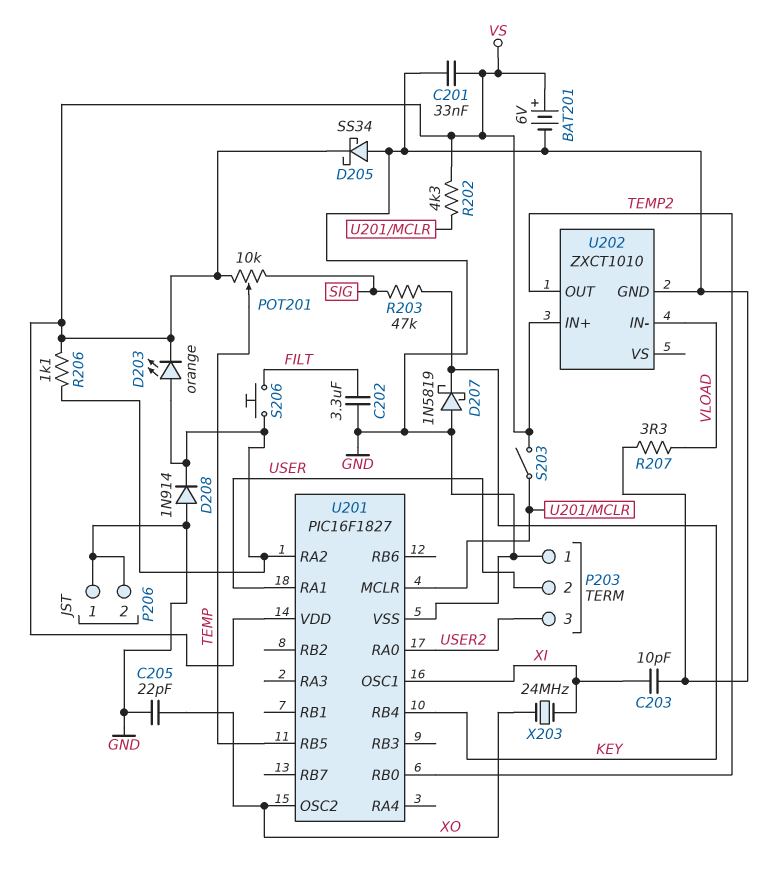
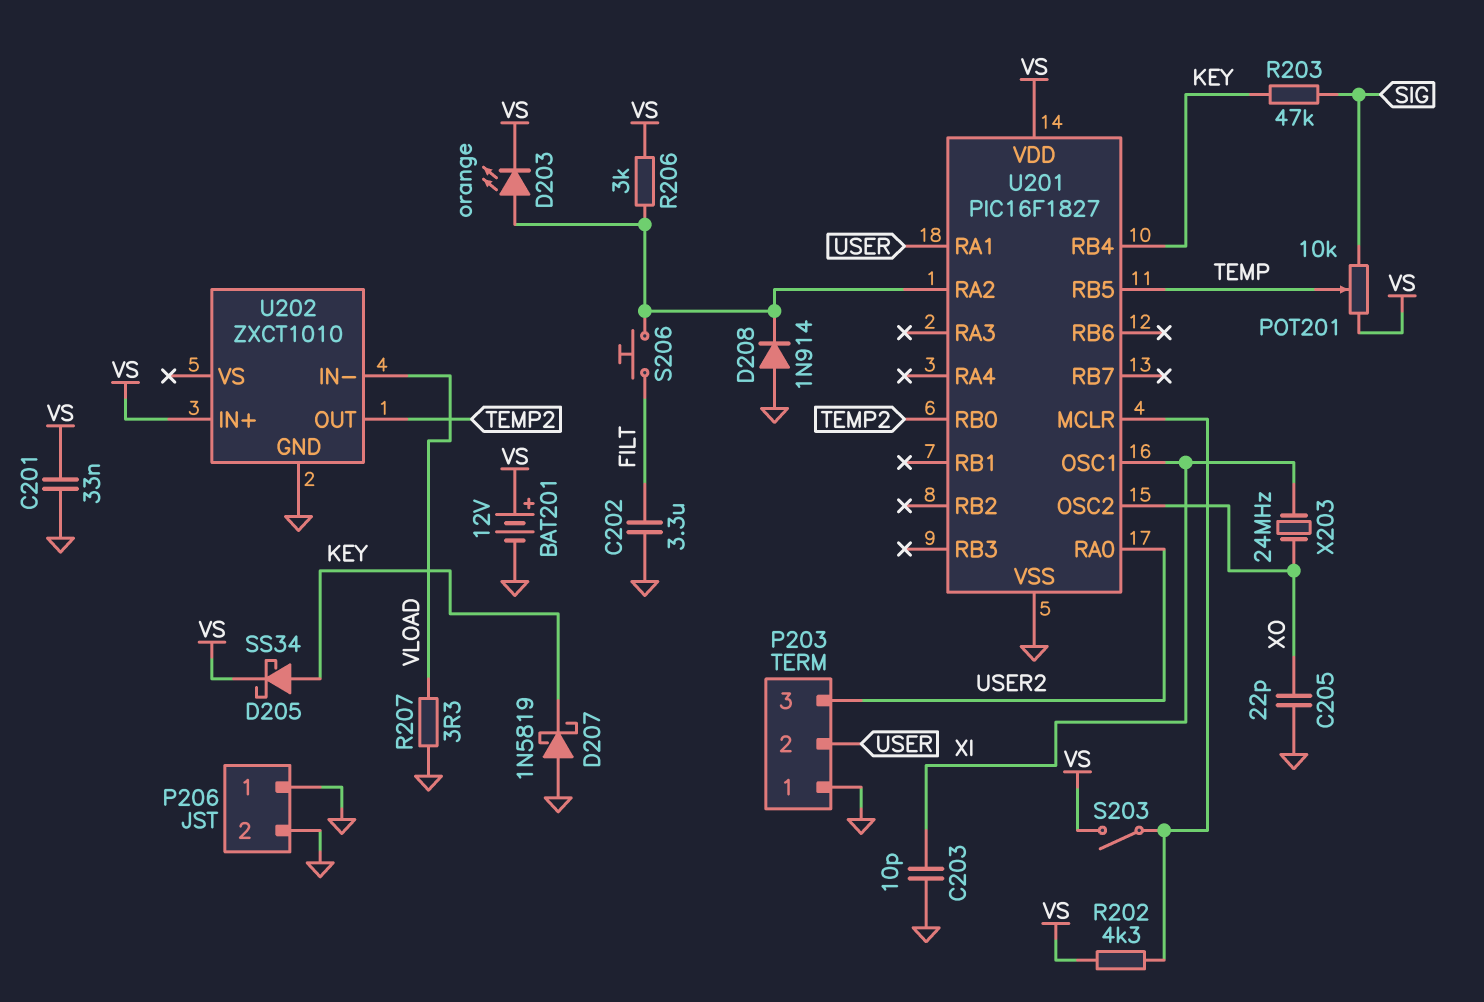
BAT201: 6V (plus VS, minus GND) -> 12V (plus VS, minus GND)
D205: schottky SS34 (A GND, K VS) -> schottky SS34 (A KEY, K VS)
R206: 1.1k (U201/RA2, VS) -> 3k (U201/RA2, VS)

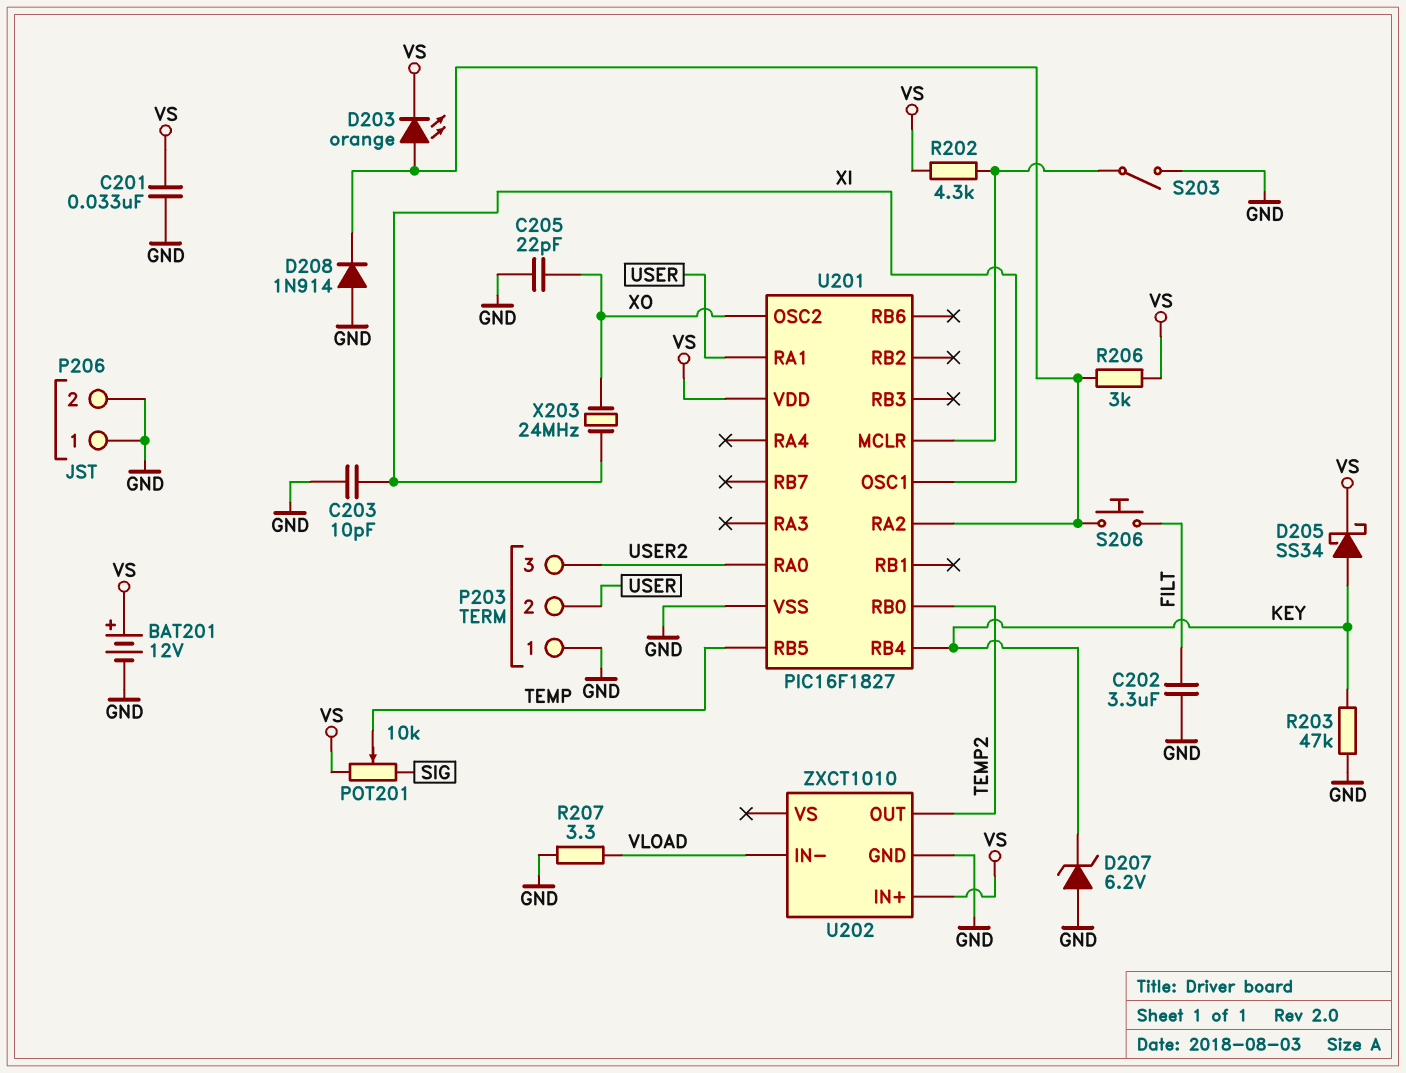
D207: schottky 1N5819 (A GND, K KEY) -> zener 6.2V (A GND, K KEY)
R203: 47k (KEY, SIG) -> 47k (GND, KEY)
S203: switch (U201/MCLR, VS) -> switch (GND, U201/MCLR)

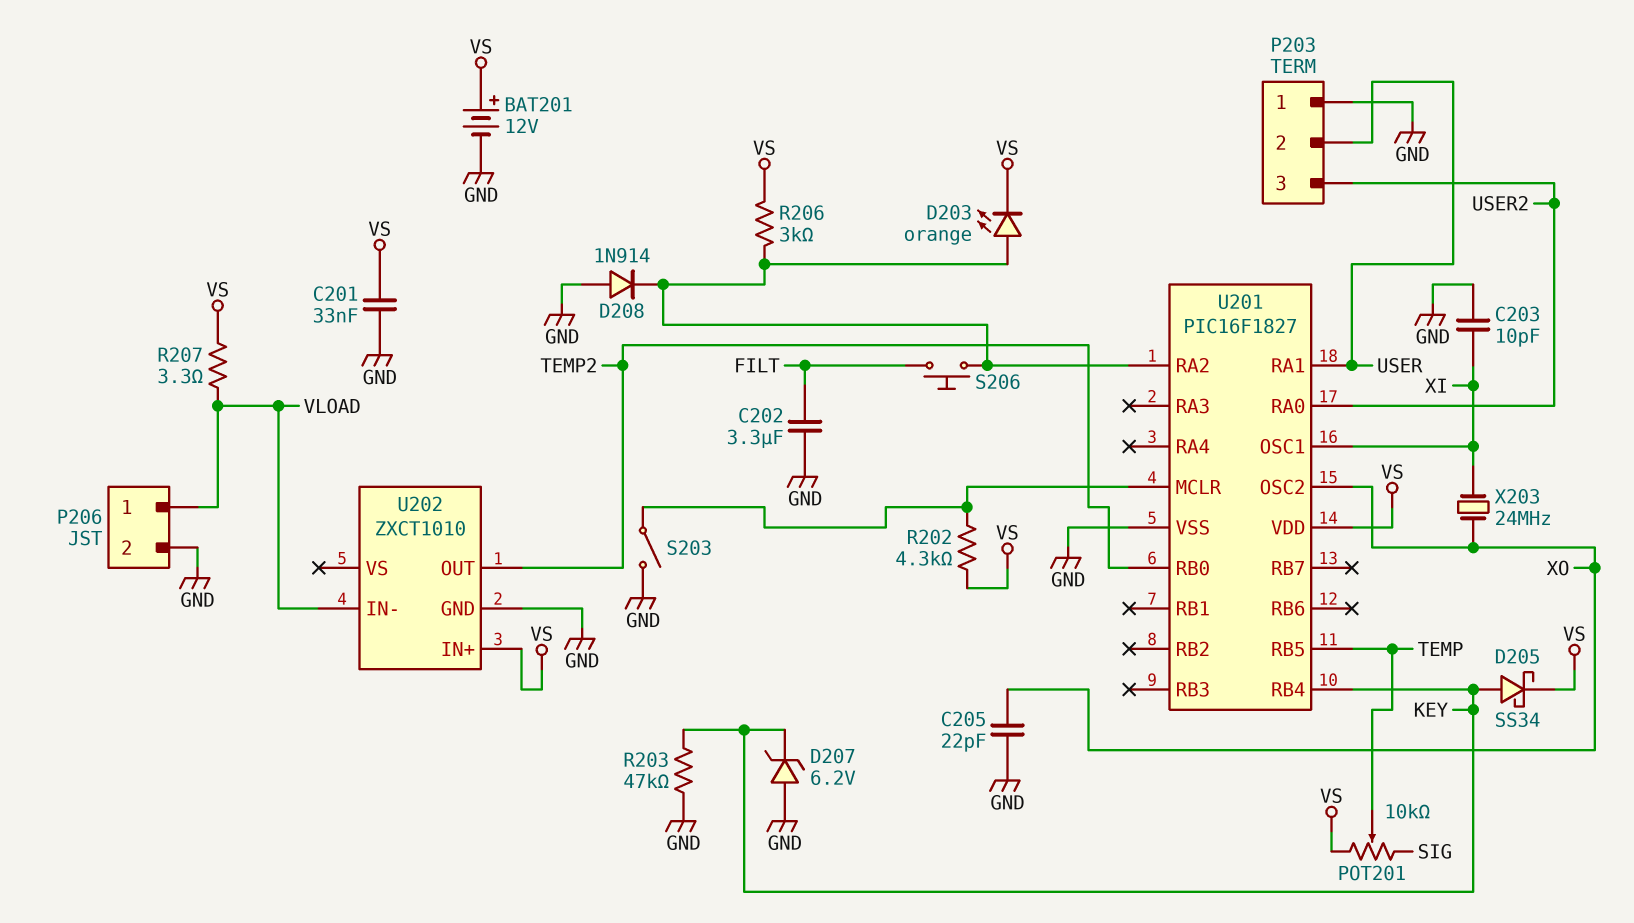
P206 pin 1: GND -> VLOAD
R207: 3.3 (GND, VLOAD) -> 3.3 (VLOAD, VS)

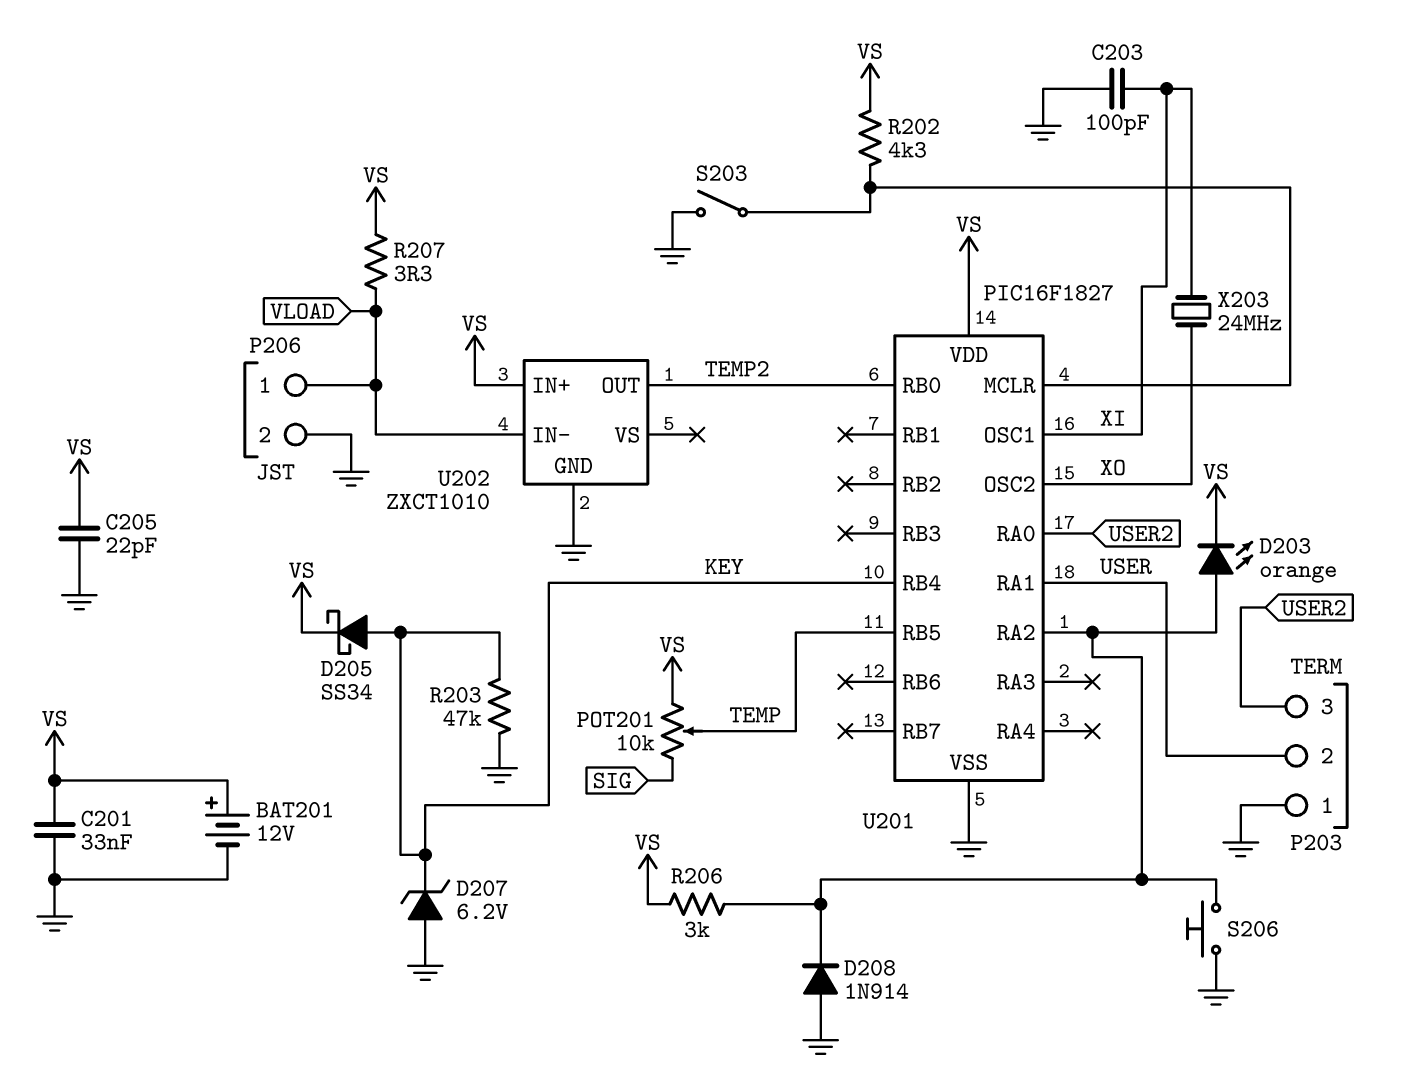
C202: 3.3uF (FILT, GND) -> none
C203: 10pF (GND, XI) -> 100pF (GND, XI)
C205: 22pF (GND, XO) -> 22pF (GND, VS)
S206: button (FILT, U201/RA2) -> button (GND, U201/RA2)

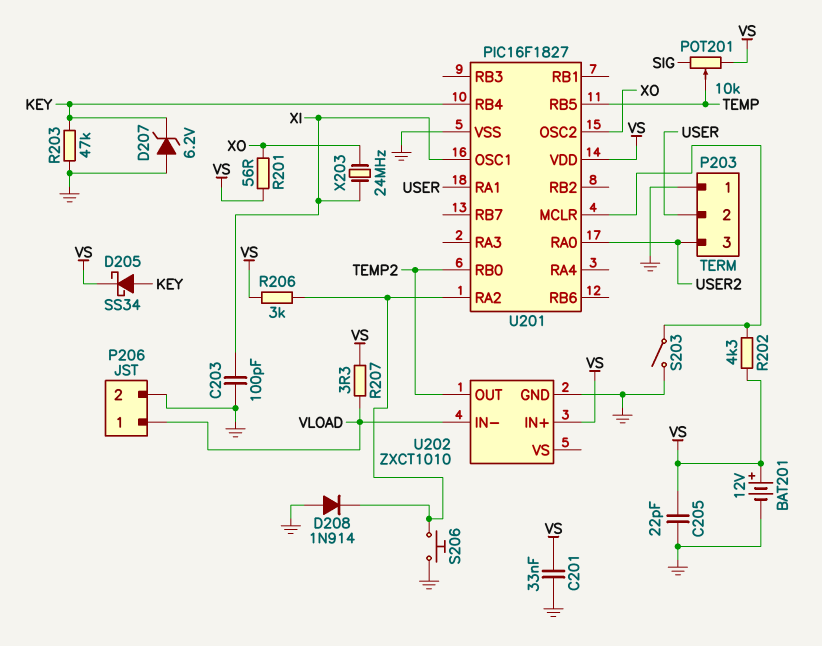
D203: LED orange (A U201/RA2, K VS) -> none
R201: none -> 56 (VS, XO)

